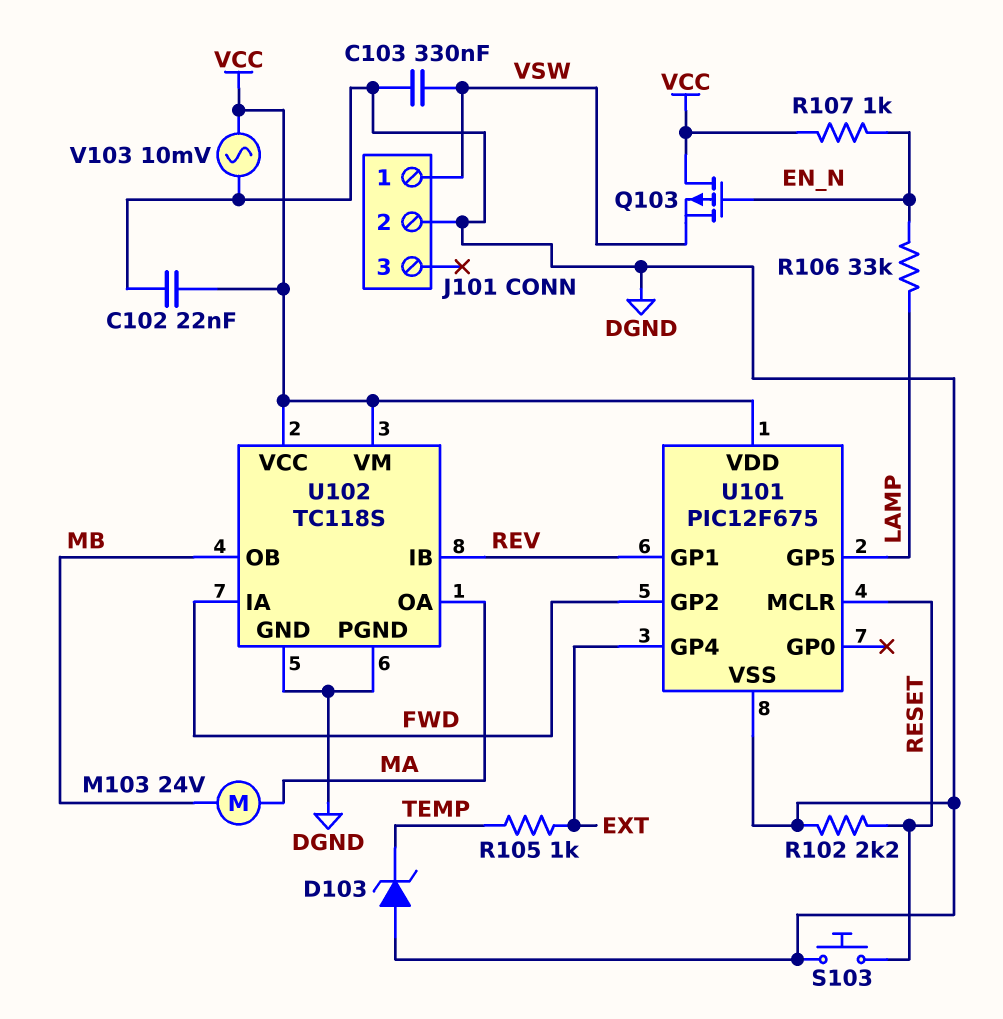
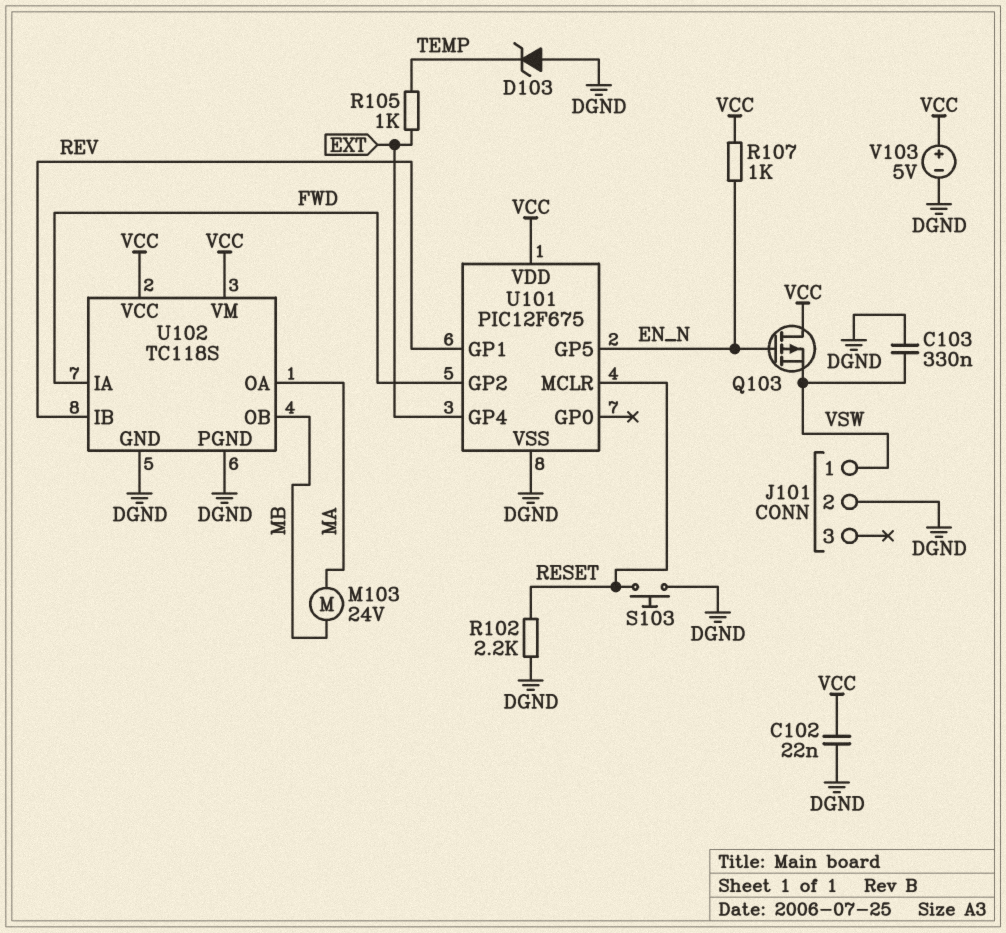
R106: 33k (EN_N, LAMP) -> none
U101 pin GP5: LAMP -> EN_N
V103: AC 10mV (DGND, VCC) -> 5V (plus VCC, minus DGND)

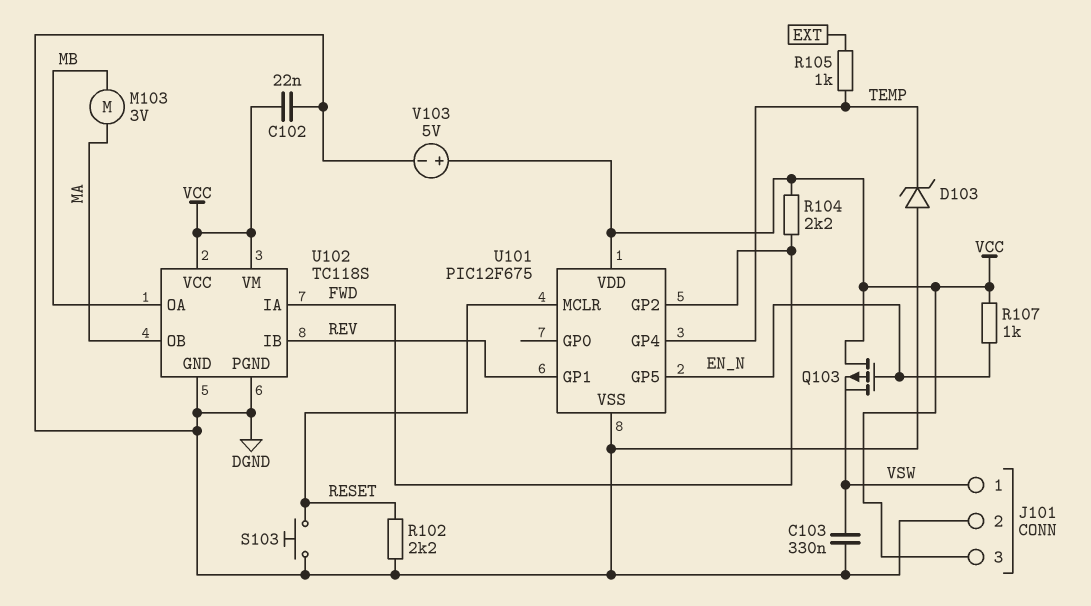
J101 pin 3: none -> VCC
M103: motor 24V (MA, MB) -> motor 3V (MA, MB)
R104: none -> 2.2k (FWD, VCC)
U101 pin GP4: EXT -> TEMP
U102 pin OA: MA -> MB
U102 pin OB: MB -> MA

